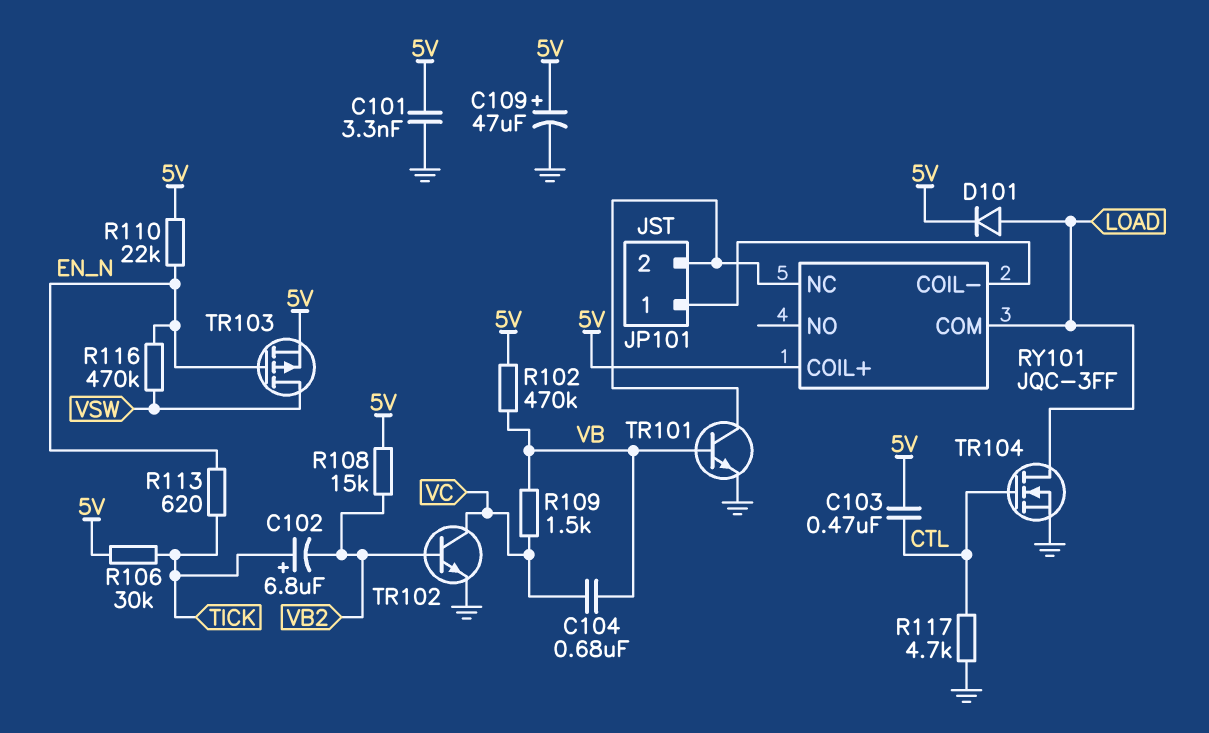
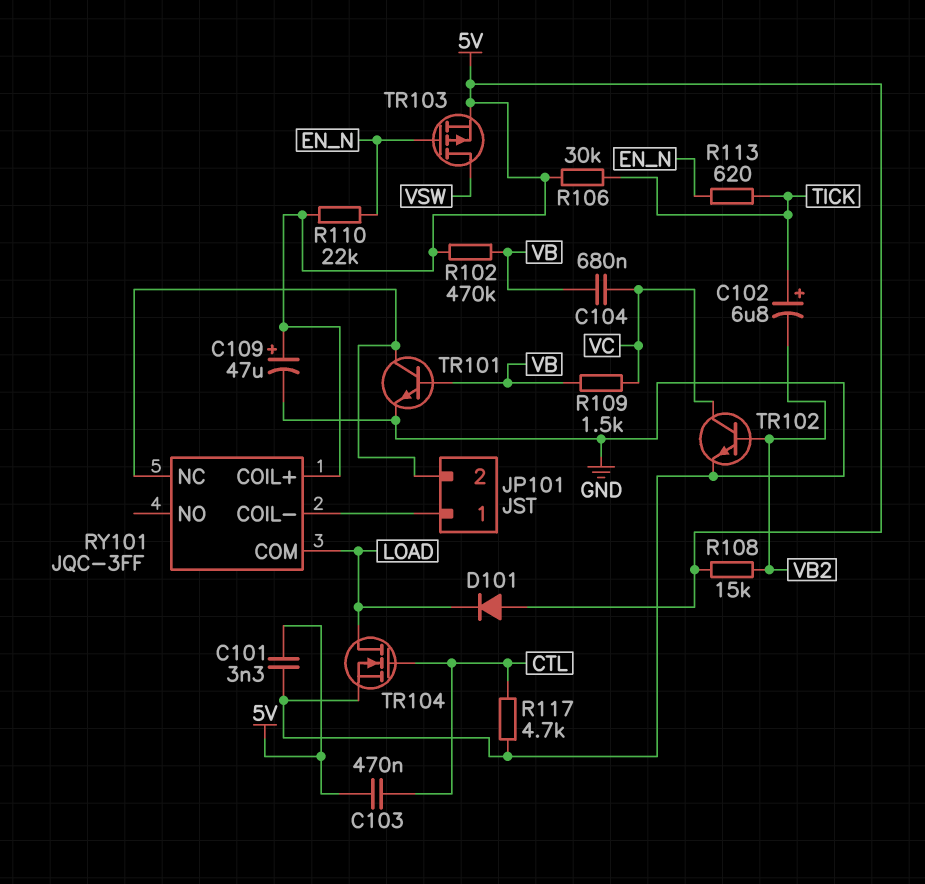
D101: diode (A LOAD, K 5V) -> diode (A 5V, K LOAD)
R116: 470k (EN_N, VSW) -> none

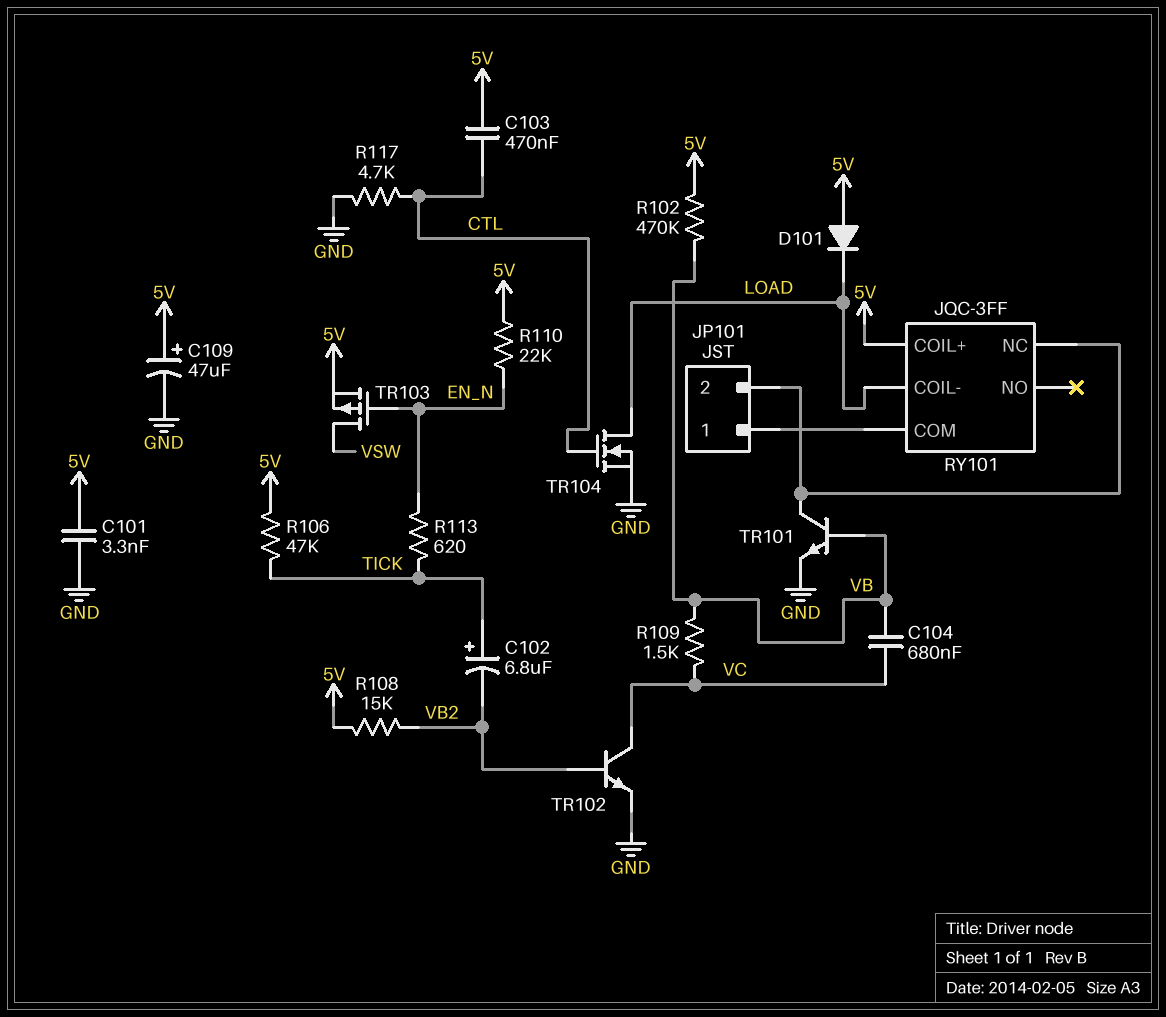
R106: 30k (5V, TICK) -> 47k (5V, TICK)
RY101 pin COIL-: JP101/1 -> LOAD
RY101 pin COM: LOAD -> JP101/1

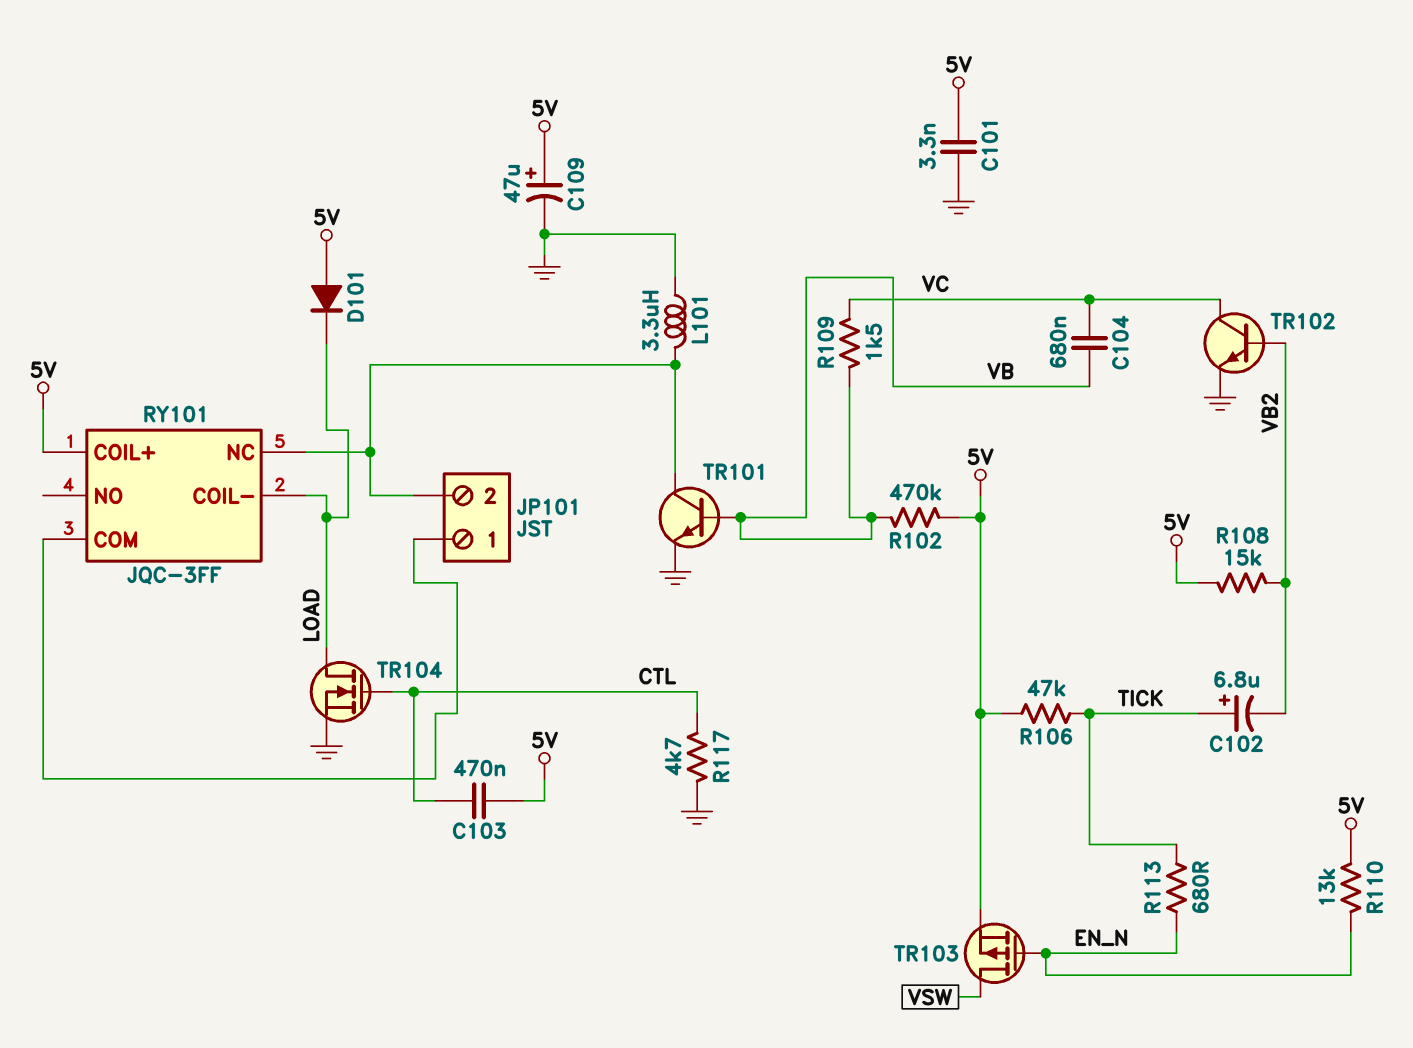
L101: none -> 3.3uH (GND, JP101/2)
R110: 22k (5V, EN_N) -> 13k (5V, EN_N)
R113: 620 (EN_N, TICK) -> 680 (EN_N, TICK)

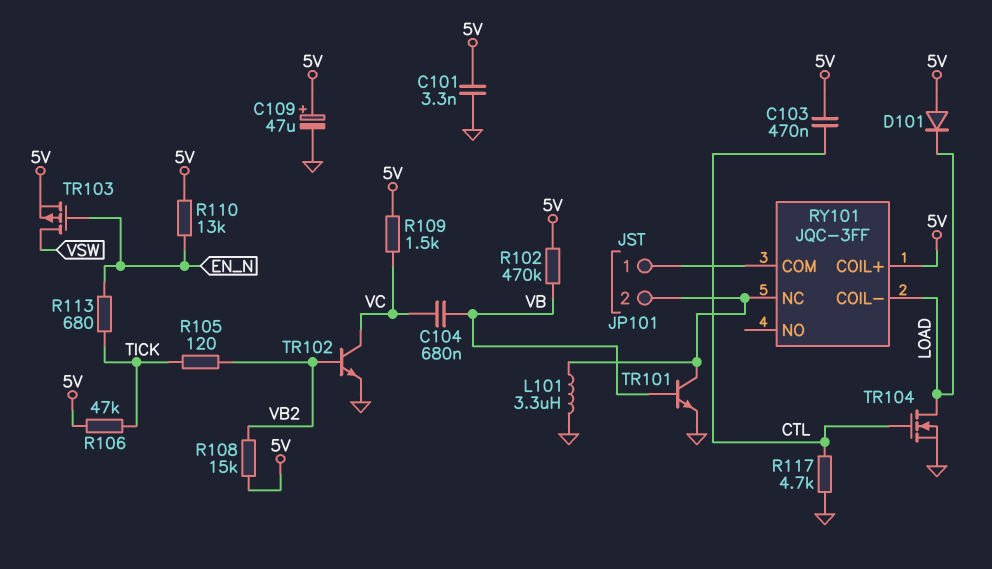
C102: 6.8uF (plus TICK, minus VB2) -> none
R105: none -> 120 (TICK, VB2)
R109: 1.5k (VB, VC) -> 1.5k (5V, VC)

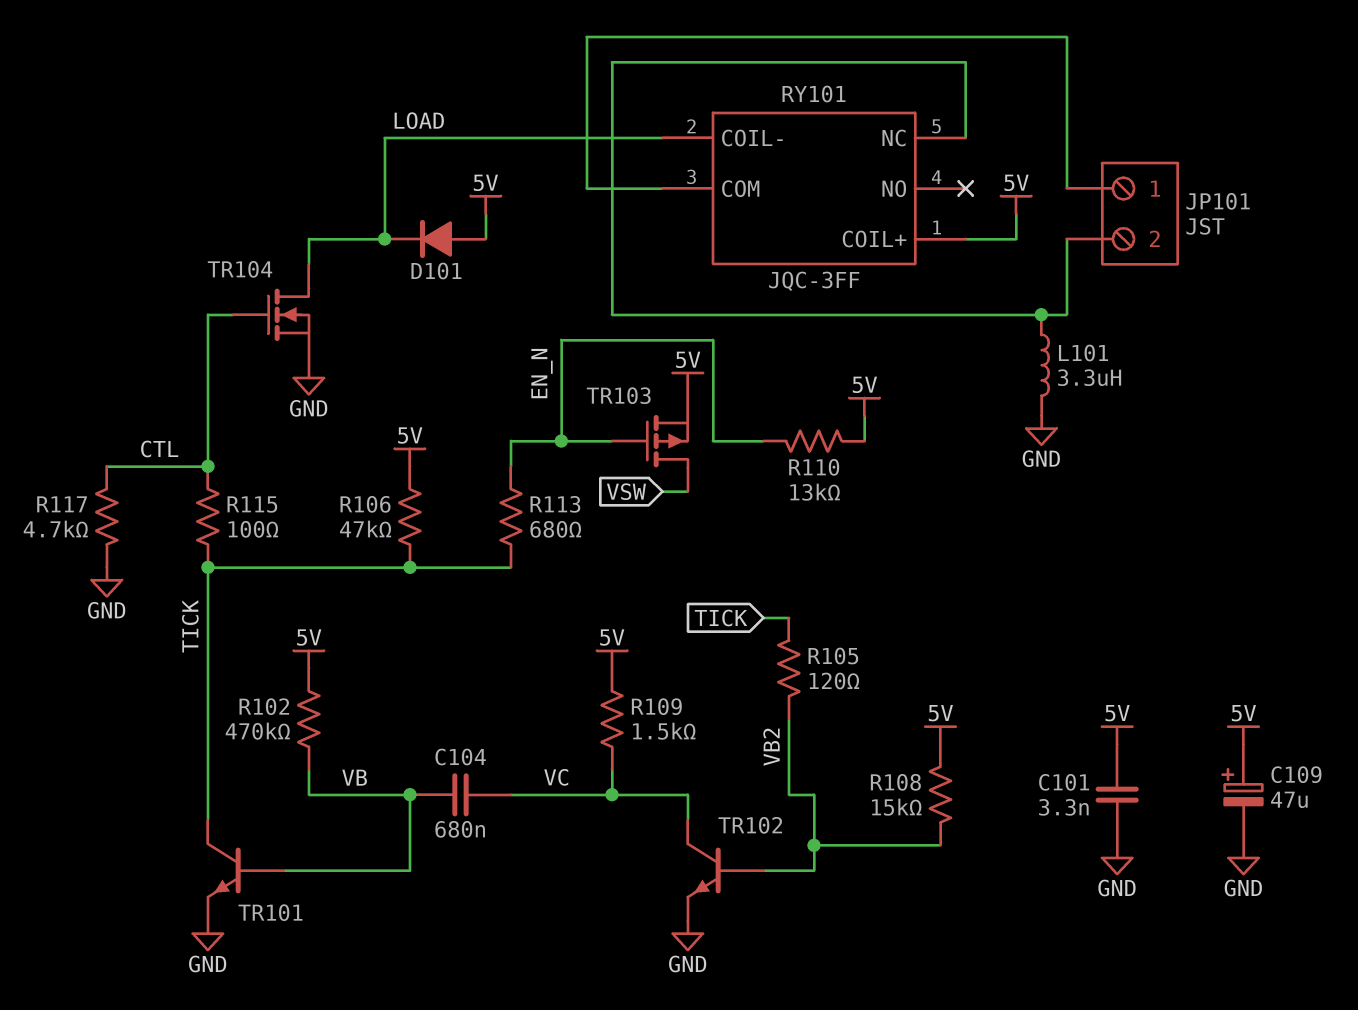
C103: 470nF (5V, CTL) -> none
R115: none -> 100 (CTL, TICK)
TR101: NPN (B VB, C JP101/2, E GND) -> NPN (B VB, C TICK, E GND)

